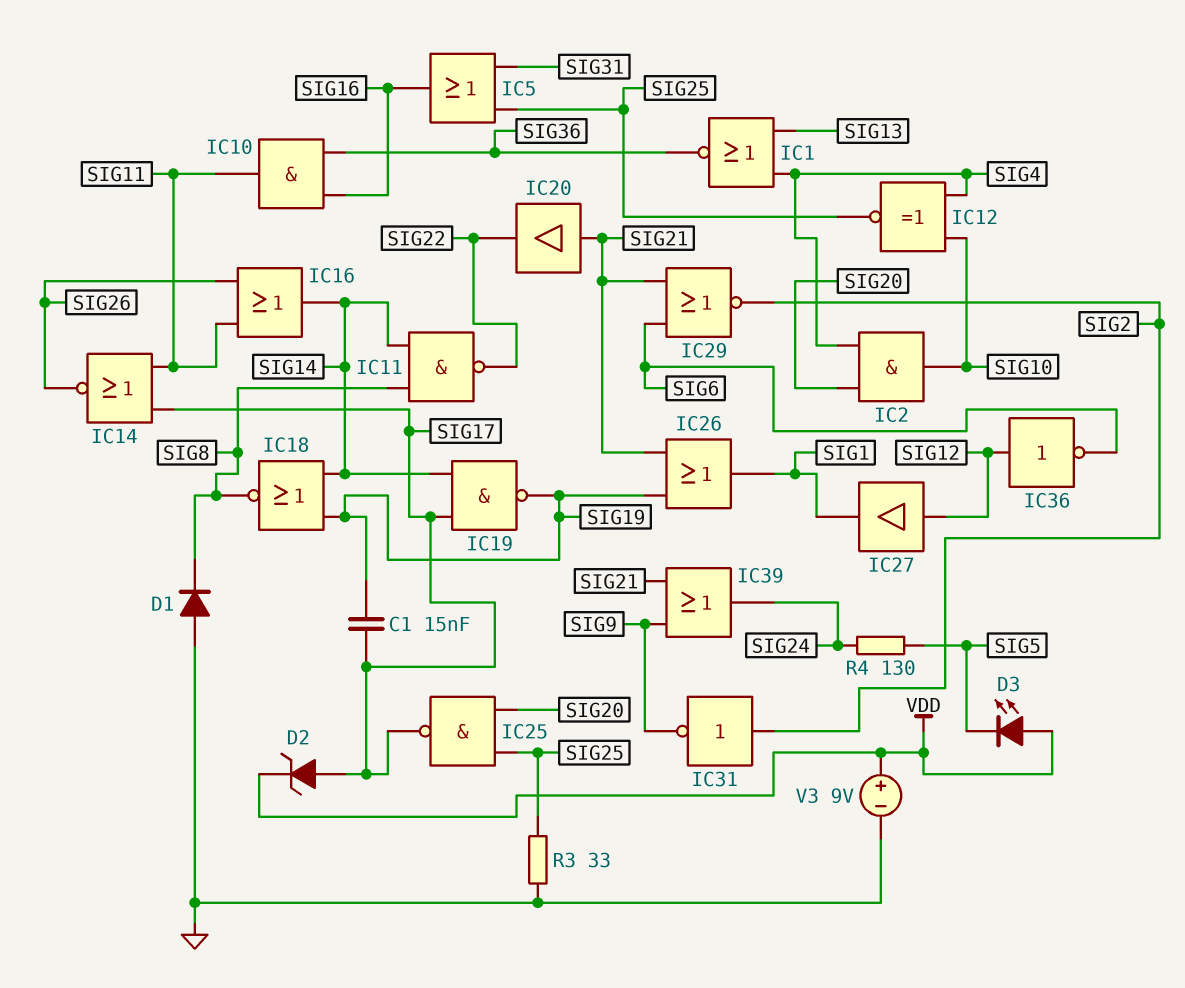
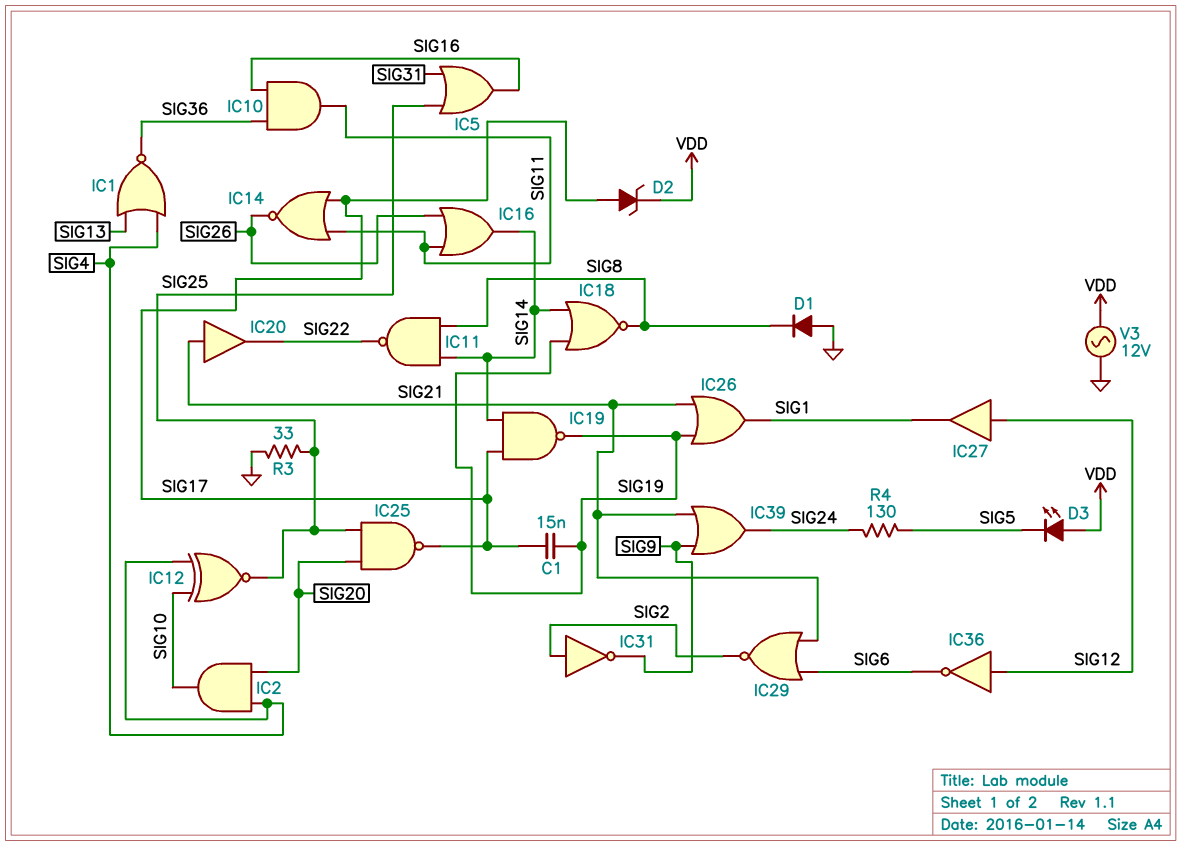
V3: 9V (plus VDD, minus GND) -> AC 12V (GND, VDD)

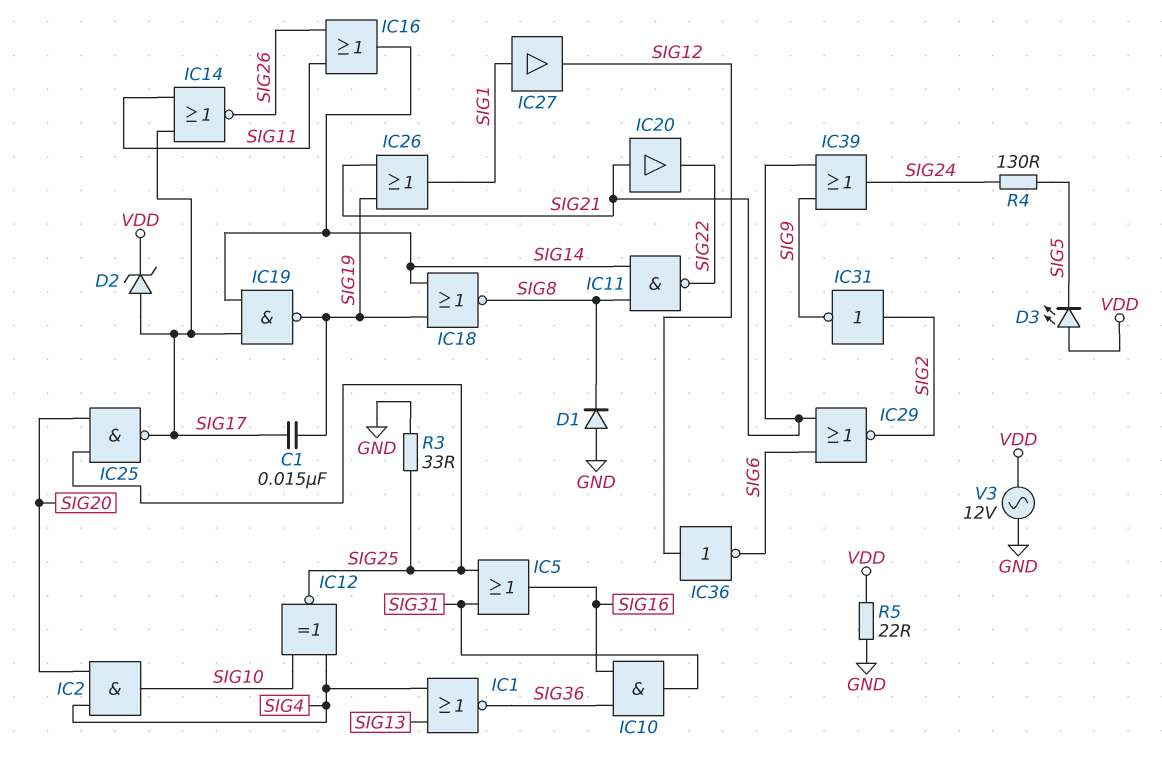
IC10: AND (in SIG16, in SIG36, out SIG11) -> AND (in SIG16, in SIG36, out SIG31)
IC27: buffer (in SIG12, out SIG1) -> buffer (in SIG1, out SIG12)
R5: none -> 22 (GND, VDD)

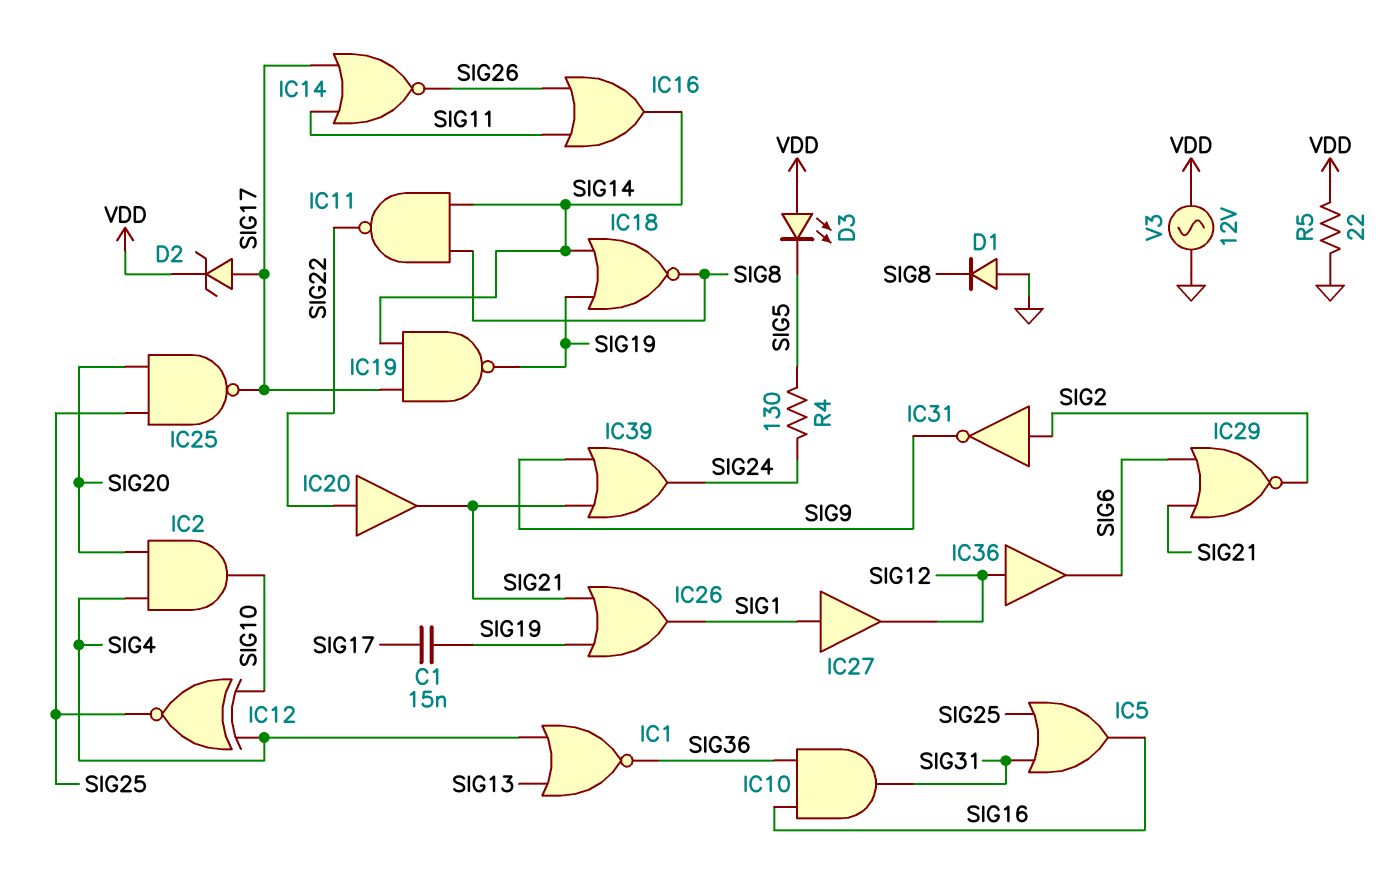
IC20: buffer (in SIG21, out SIG22) -> buffer (in SIG22, out SIG21)
IC36: NOT (in SIG12, out SIG6) -> buffer (in SIG12, out SIG6)
R3: 33 (GND, SIG25) -> none

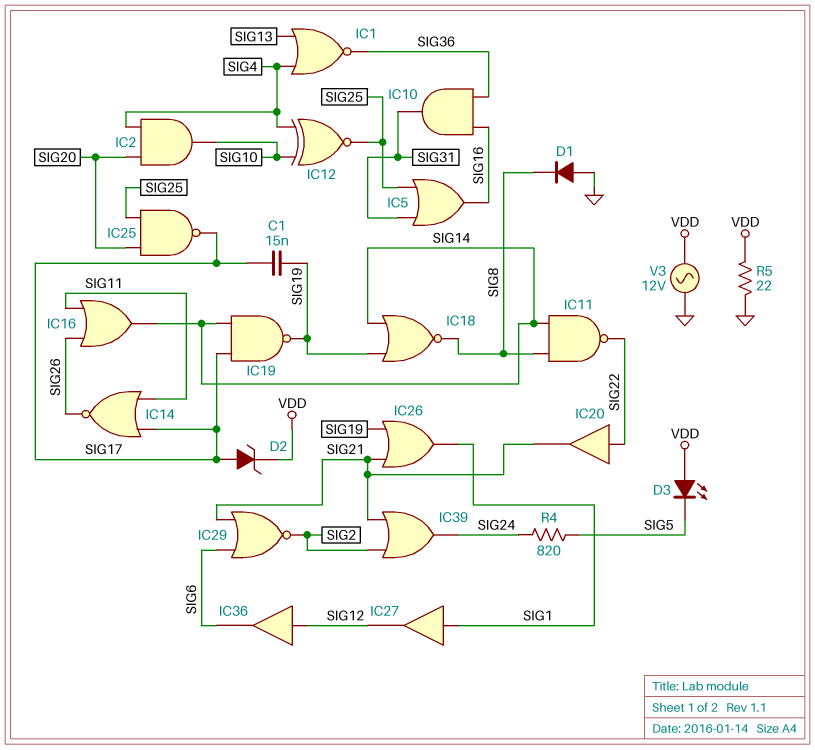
IC31: NOT (in SIG2, out SIG9) -> none
IC39: OR (in SIG9, in SIG21, out SIG24) -> OR (in SIG2, in SIG21, out SIG24)
R4: 130 (SIG5, SIG24) -> 820 (SIG5, SIG24)

